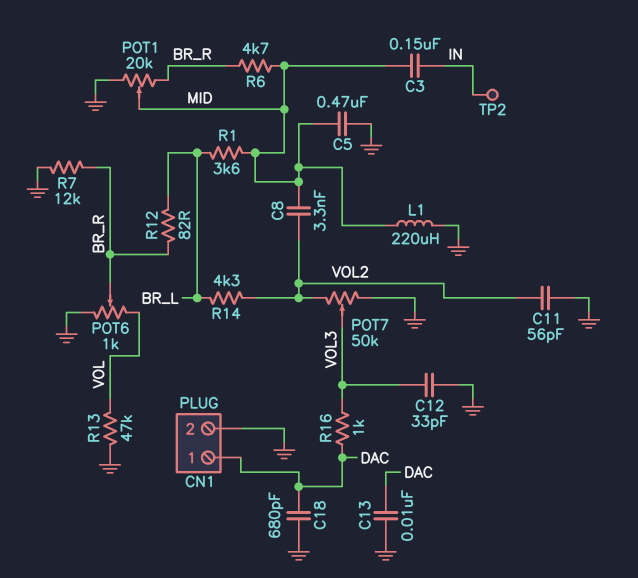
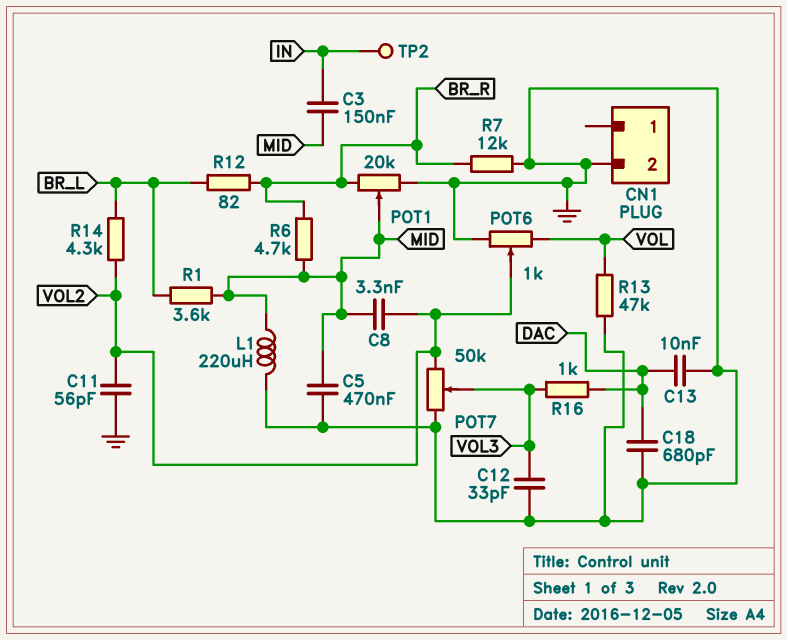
CN1 pin 1: DAC -> none
POT6: 1k (GND, VOL, wiper BR_R) -> 1k (GND, VOL, wiper VOL2)

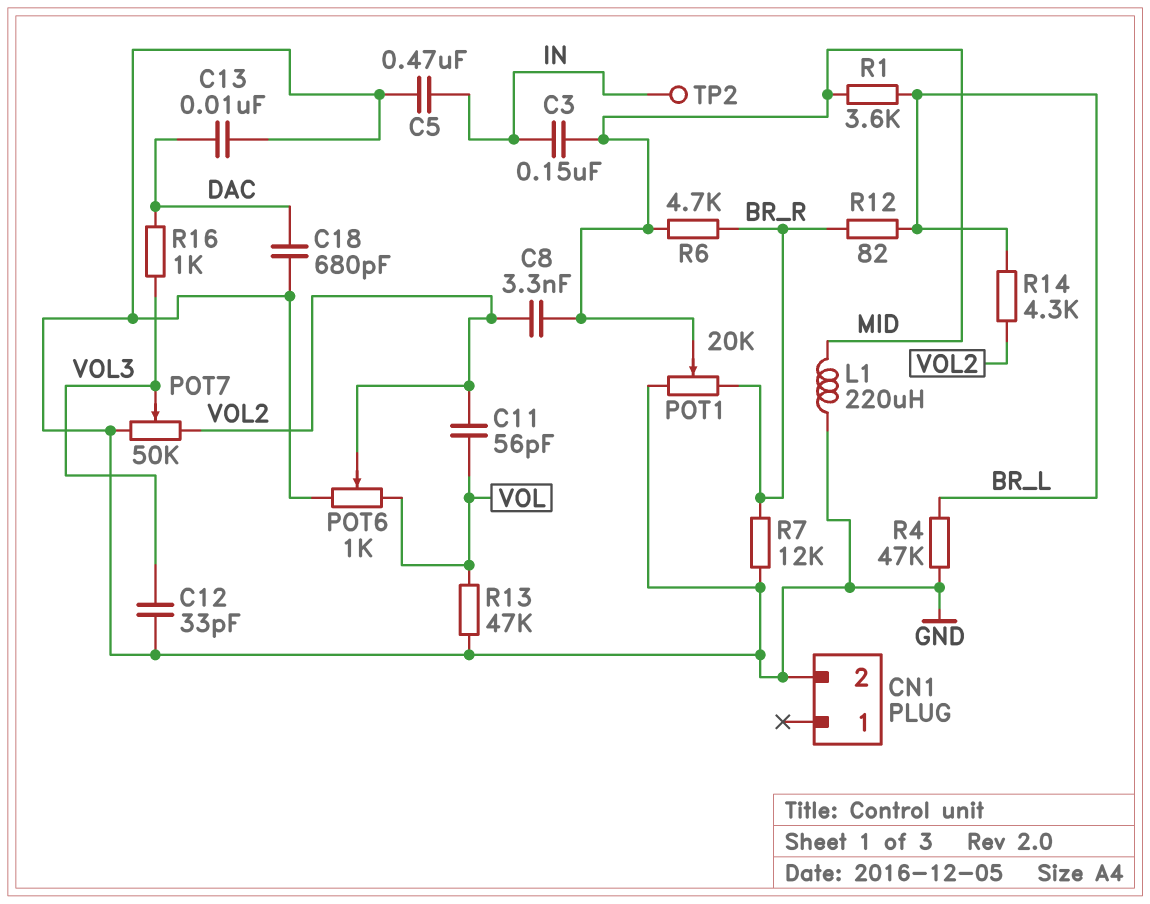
C5: 470nF (GND, MID) -> 470nF (GND, IN)
C11: 56pF (GND, VOL2) -> 56pF (VOL, VOL2)
R4: none -> 47k (BR_L, GND)

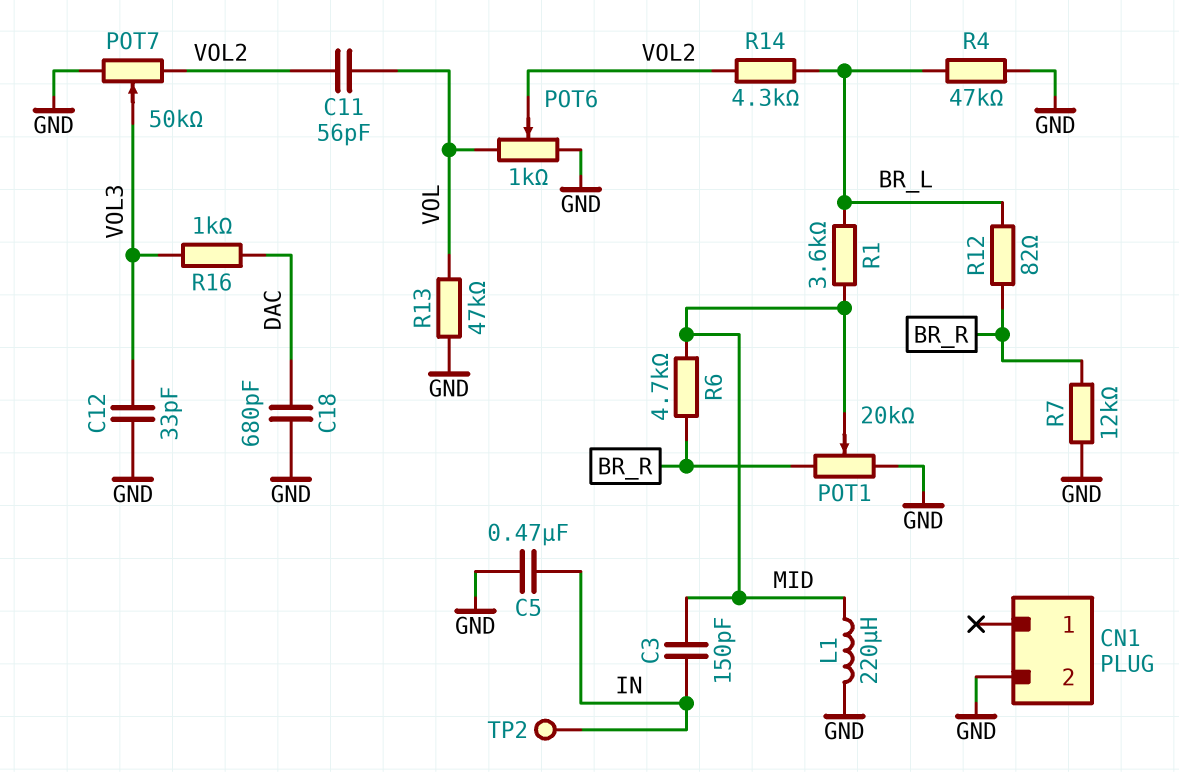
C3: 150nF (IN, MID) -> 150pF (IN, MID)
C8: 3.3nF (MID, VOL2) -> none
C13: 10nF (DAC, GND) -> none

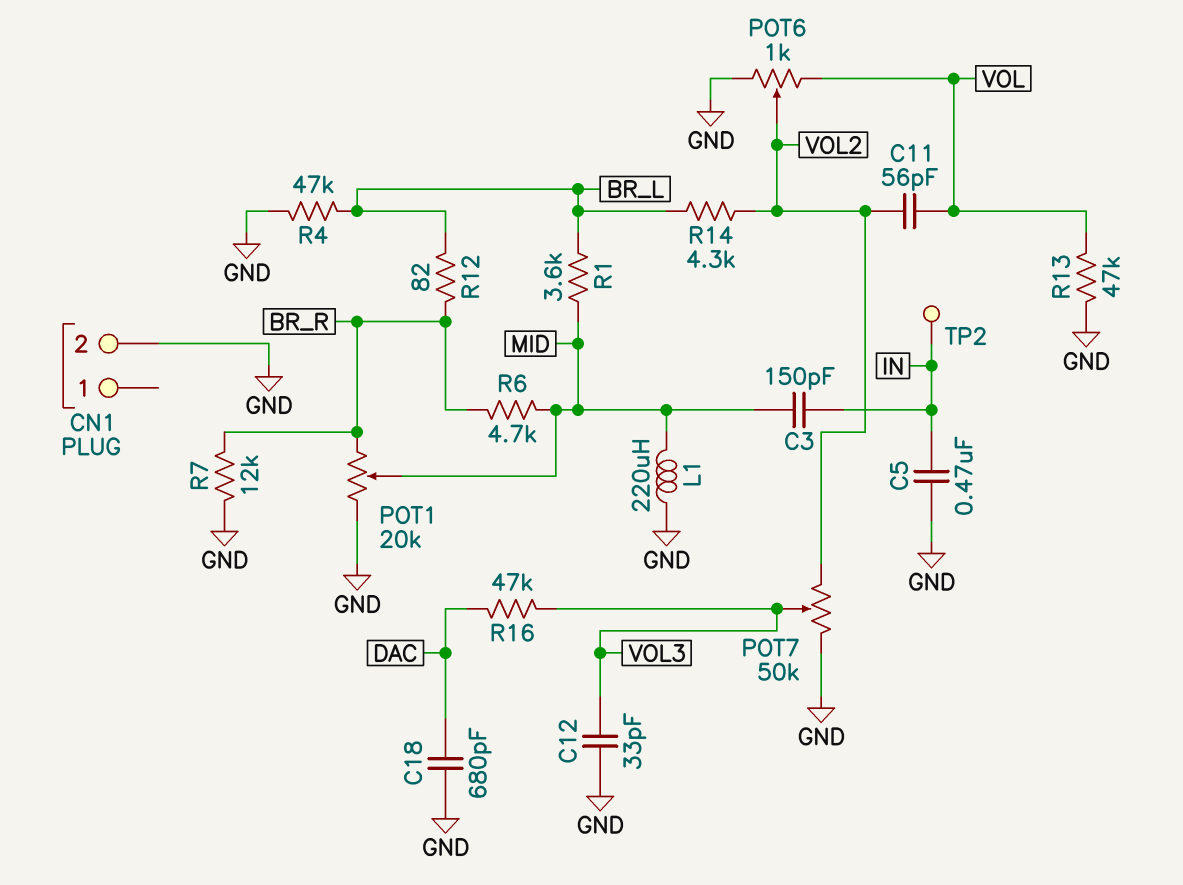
R16: 1k (DAC, VOL3) -> 47k (DAC, VOL3)

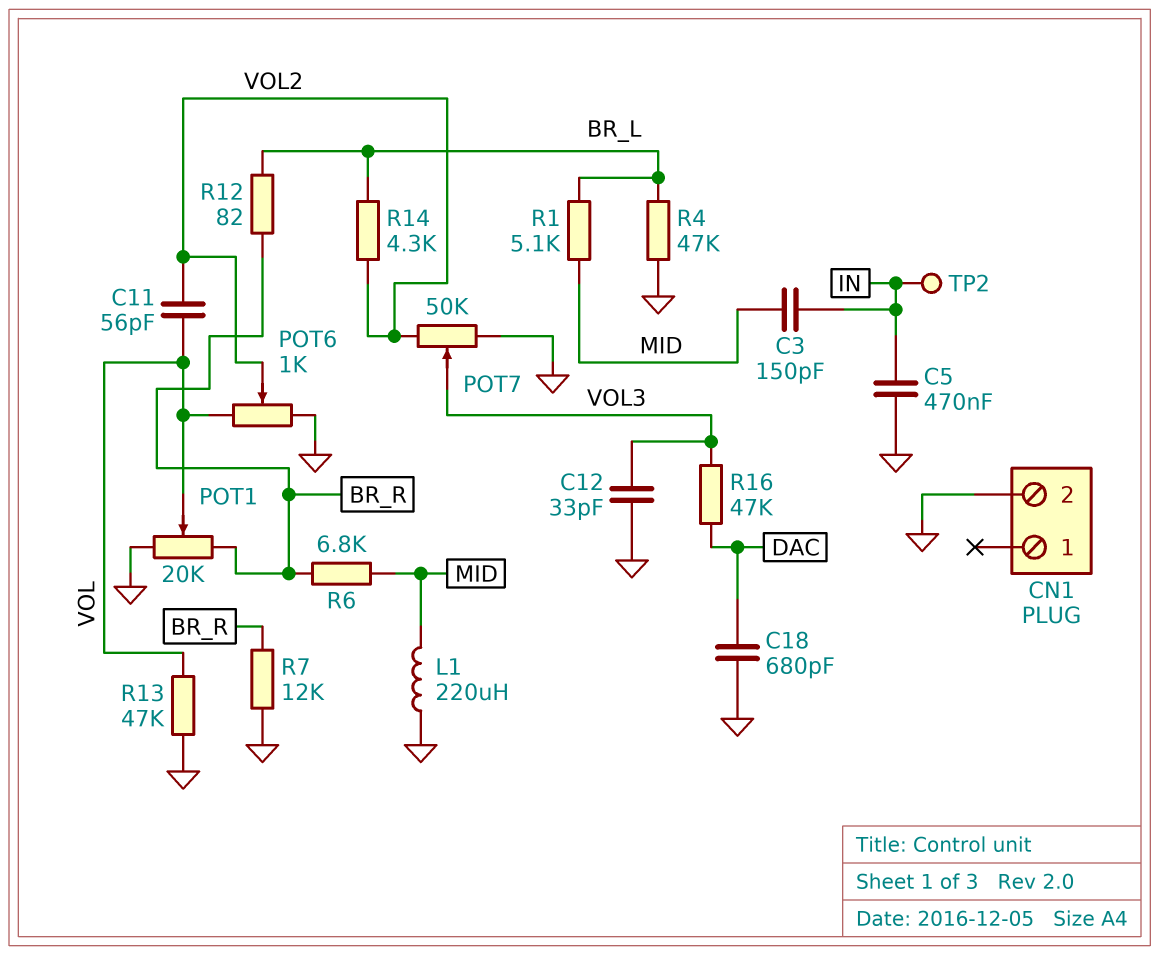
POT1: 20k (BR_R, GND, wiper MID) -> 20k (BR_R, GND, wiper VOL)
R1: 3.6k (BR_L, MID) -> 5.1k (BR_L, MID)
R6: 4.7k (BR_R, MID) -> 6.8k (BR_R, MID)

